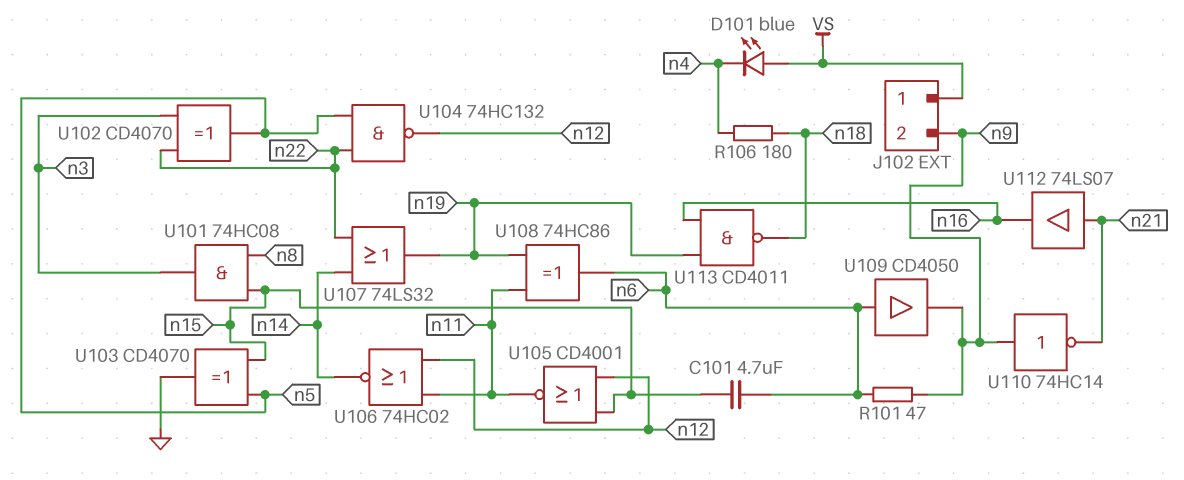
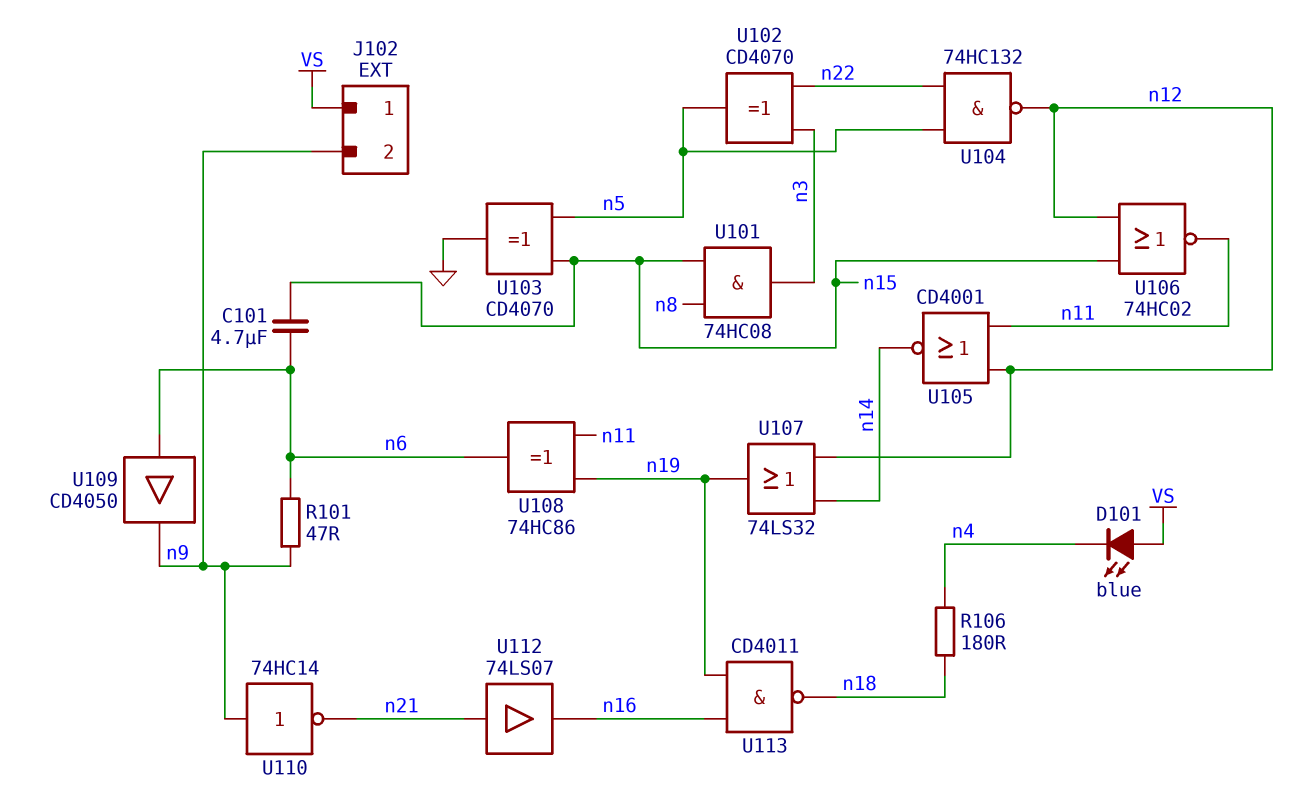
U105: NOR CD4001 (in n12, in n15, out n11) -> NOR CD4001 (in n11, in n12, out n14)
U106: NOR 74HC02 (in n11, in n12, out n14) -> NOR 74HC02 (in n12, in n15, out n11)
U107: OR 74LS32 (in n14, in n22, out n19) -> OR 74LS32 (in n12, in n14, out n19)

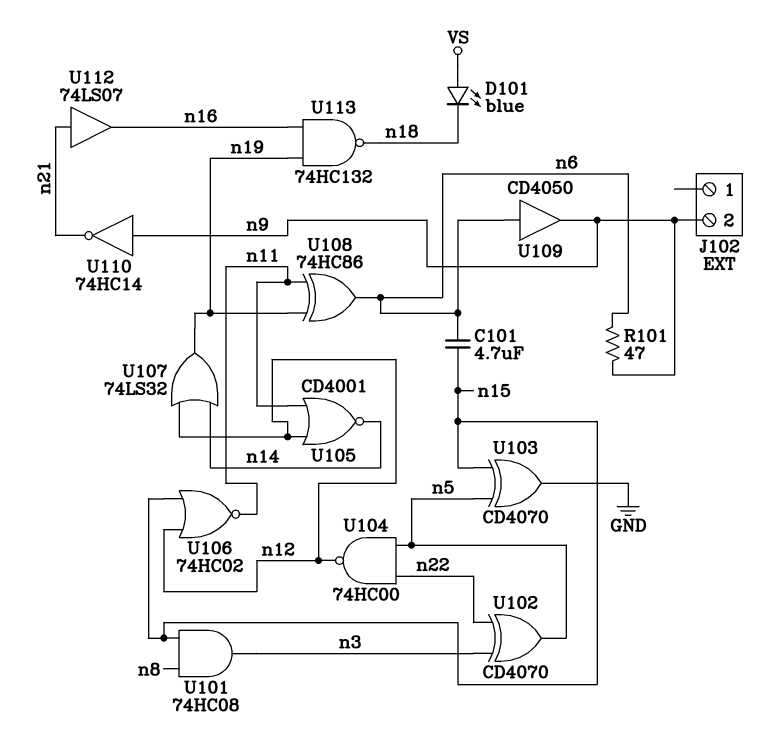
D101: LED blue (A VS, K n4) -> LED blue (A VS, K n18)
J102 pin 1: VS -> none
R106: 180 (n4, n18) -> none
U104: NAND 74HC132 (in n5, in n22, out n12) -> NAND 74HC00 (in n5, in n22, out n12)
U113: NAND CD4011 (in n16, in n19, out n18) -> NAND 74HC132 (in n16, in n19, out n18)

